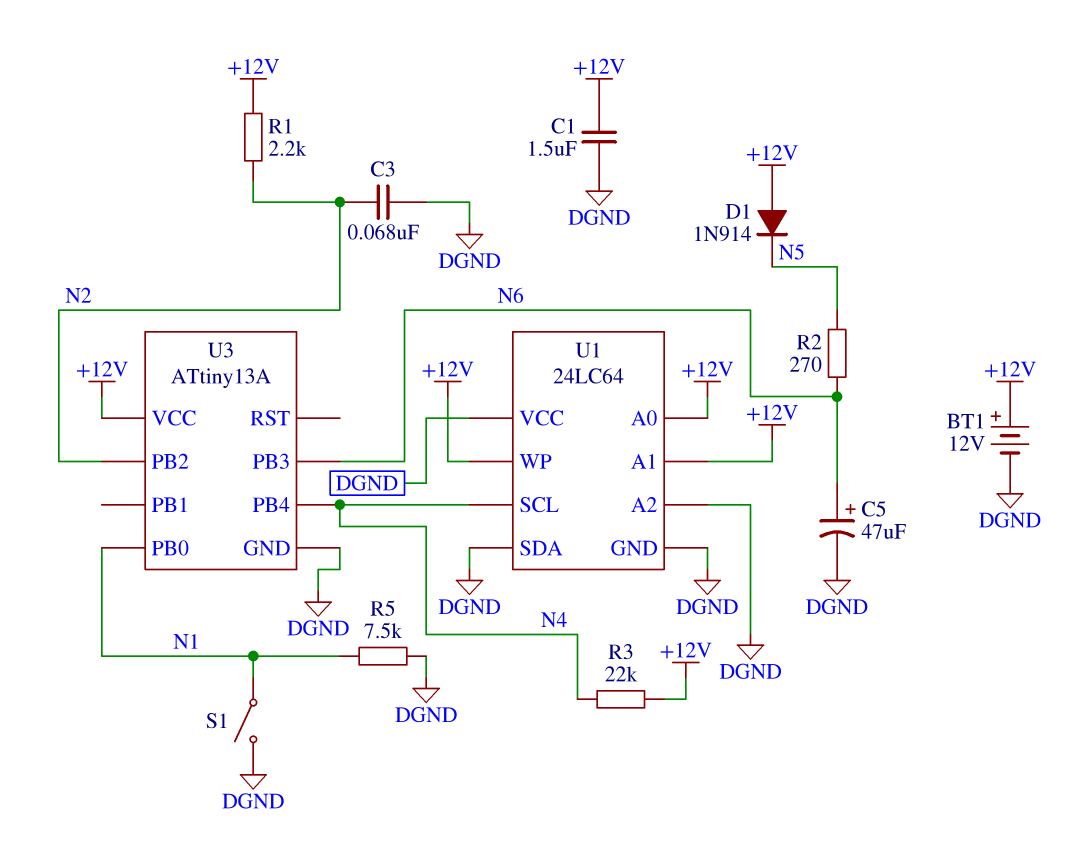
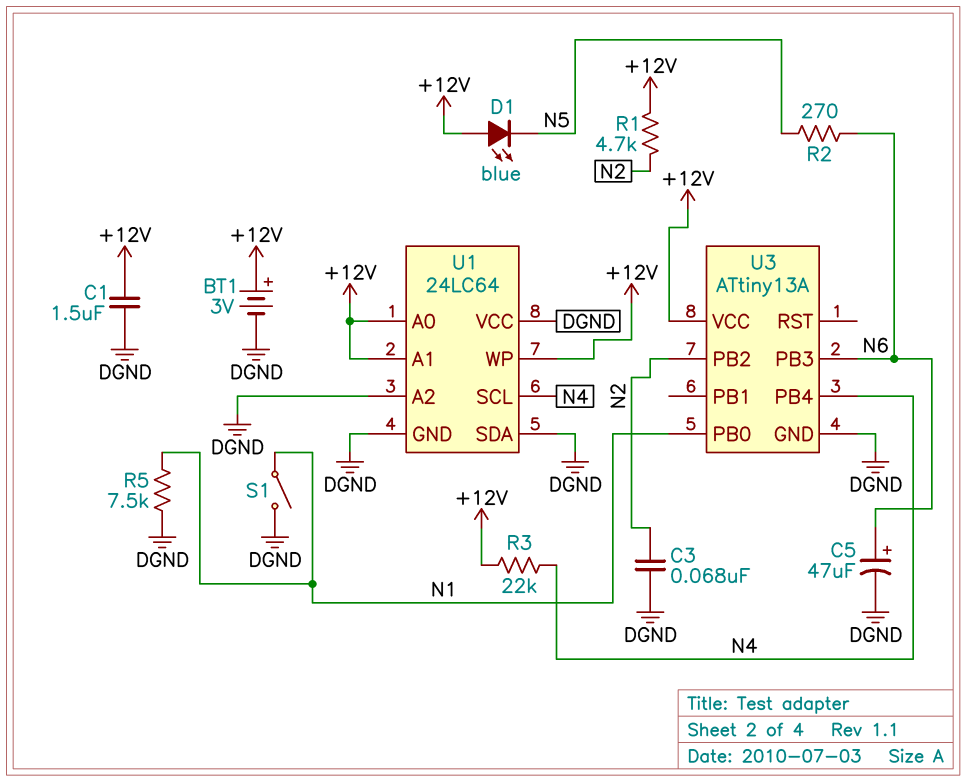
BT1: 12V (plus +12V, minus DGND) -> 3V (plus +12V, minus DGND)
D1: diode 1N914 (A +12V, K N5) -> LED blue (A +12V, K N5)
R1: 2.2k (+12V, N2) -> 4.7k (+12V, N2)

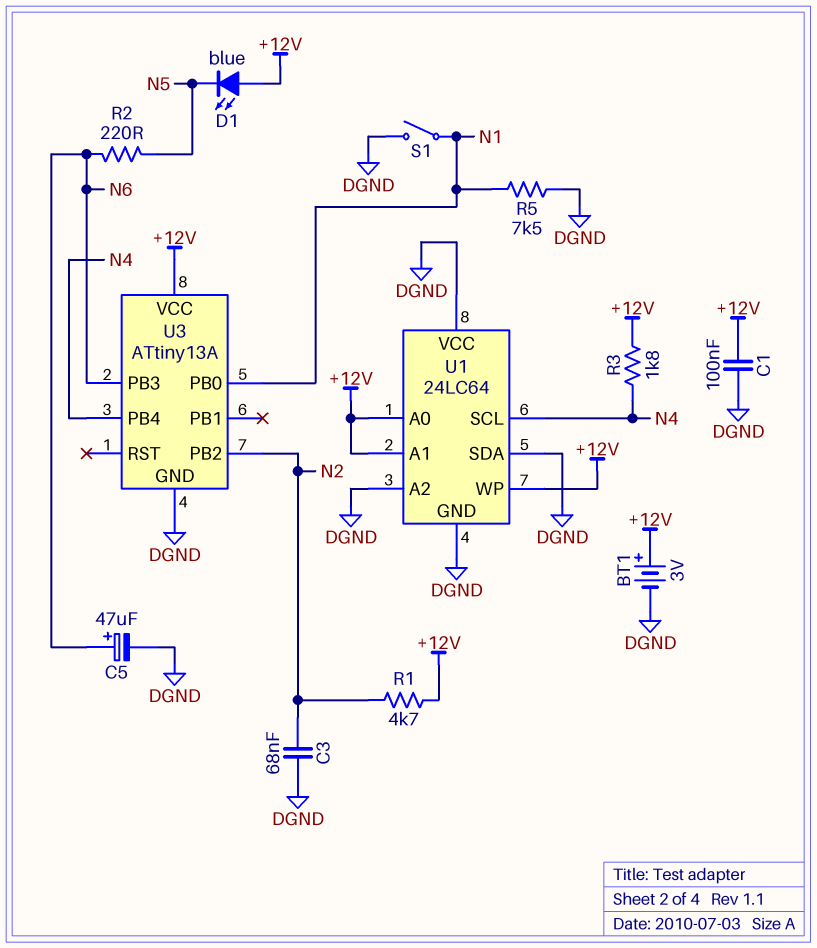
C1: 1.5uF (+12V, DGND) -> 100nF (+12V, DGND)
R2: 270 (N5, N6) -> 220 (N5, N6)
R3: 22k (+12V, N4) -> 1.8k (+12V, N4)

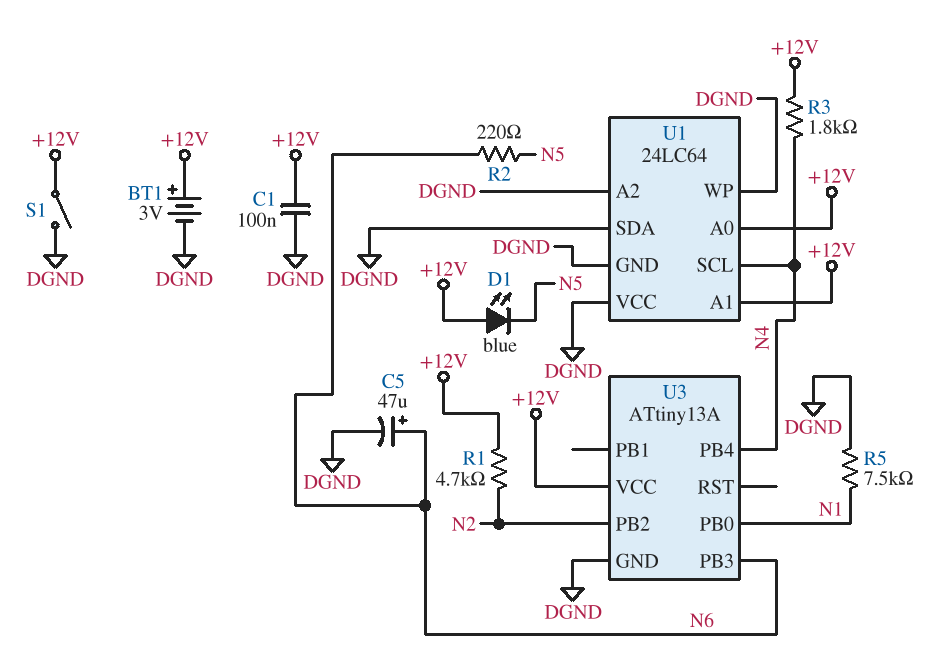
C3: 68nF (DGND, N2) -> none
S1: switch (DGND, N1) -> switch (+12V, DGND)
U1 pin WP: +12V -> DGND

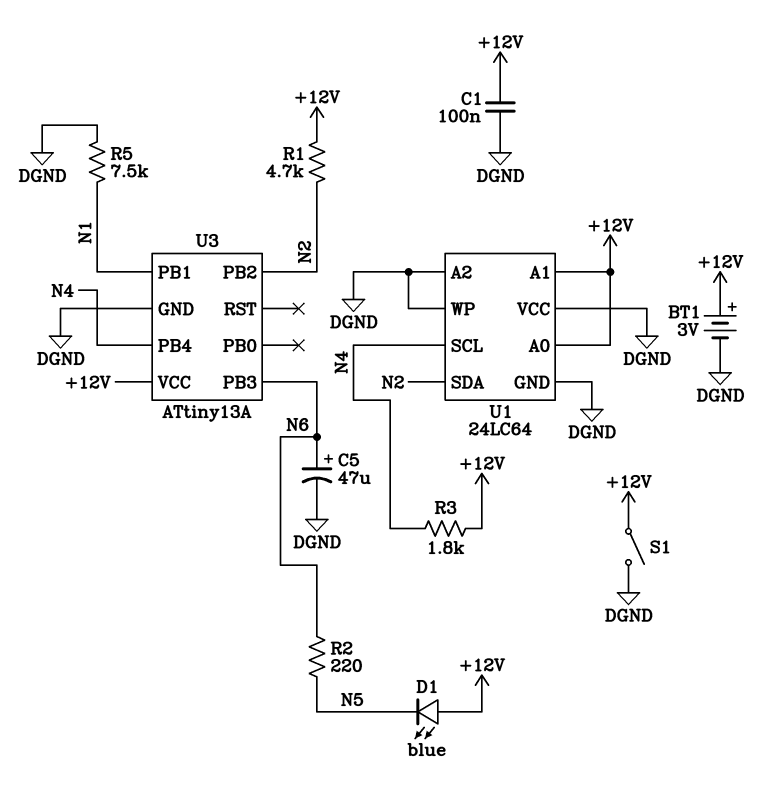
U1 pin SDA: DGND -> N2
U3 pin PB0: N1 -> none
U3 pin PB1: none -> N1

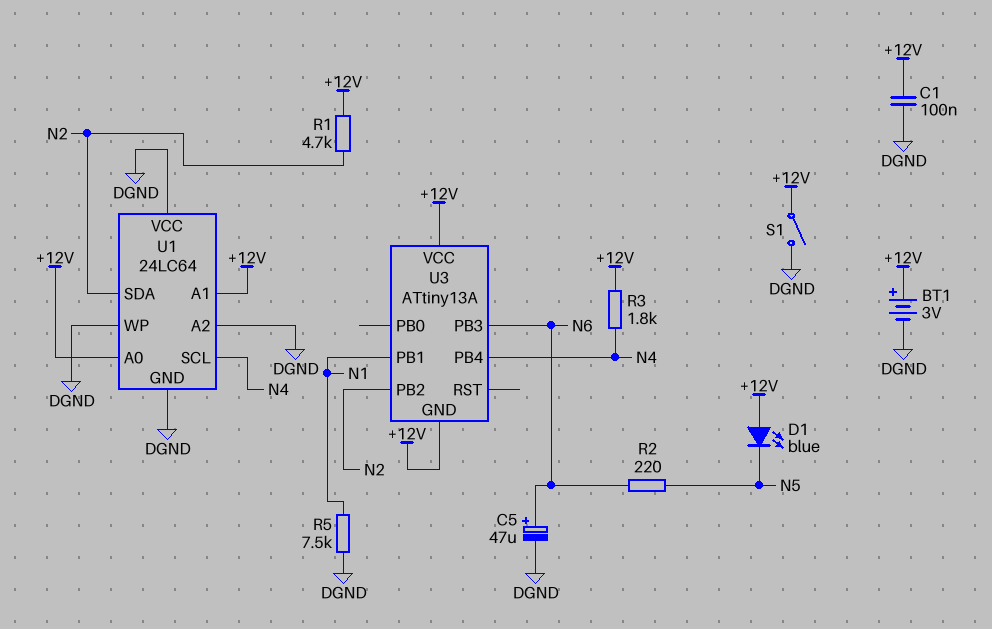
U3 pin GND: DGND -> +12V

